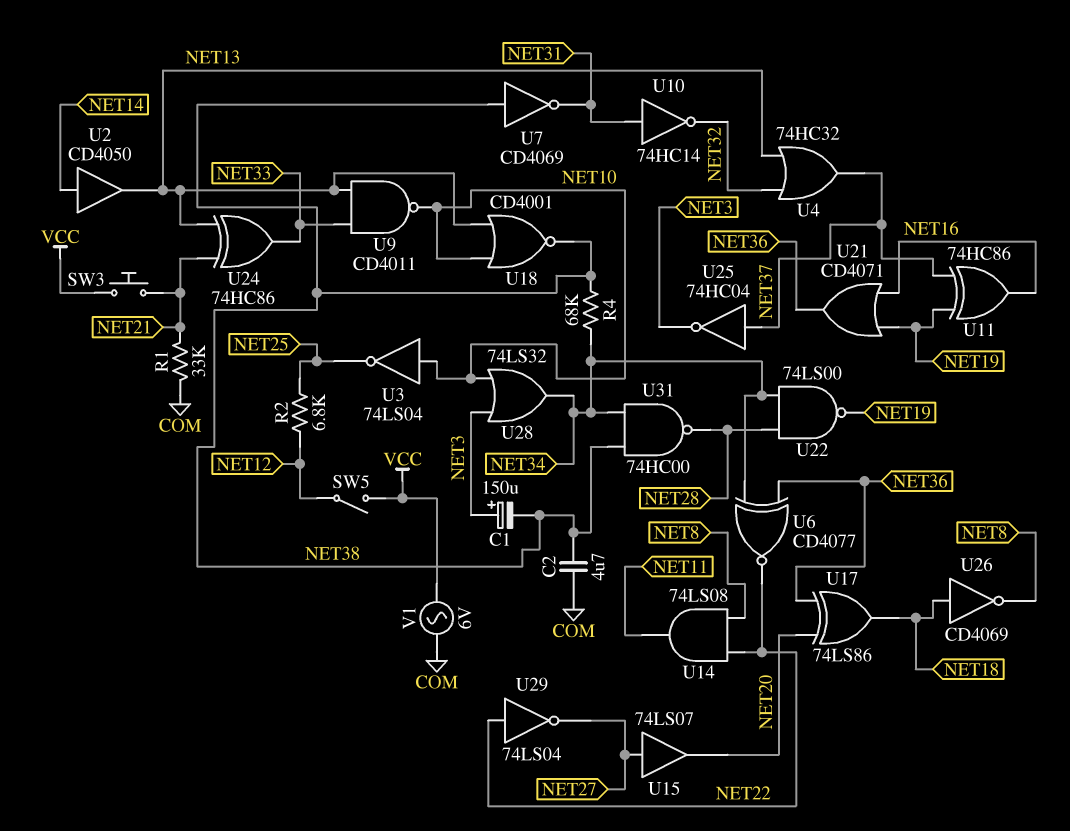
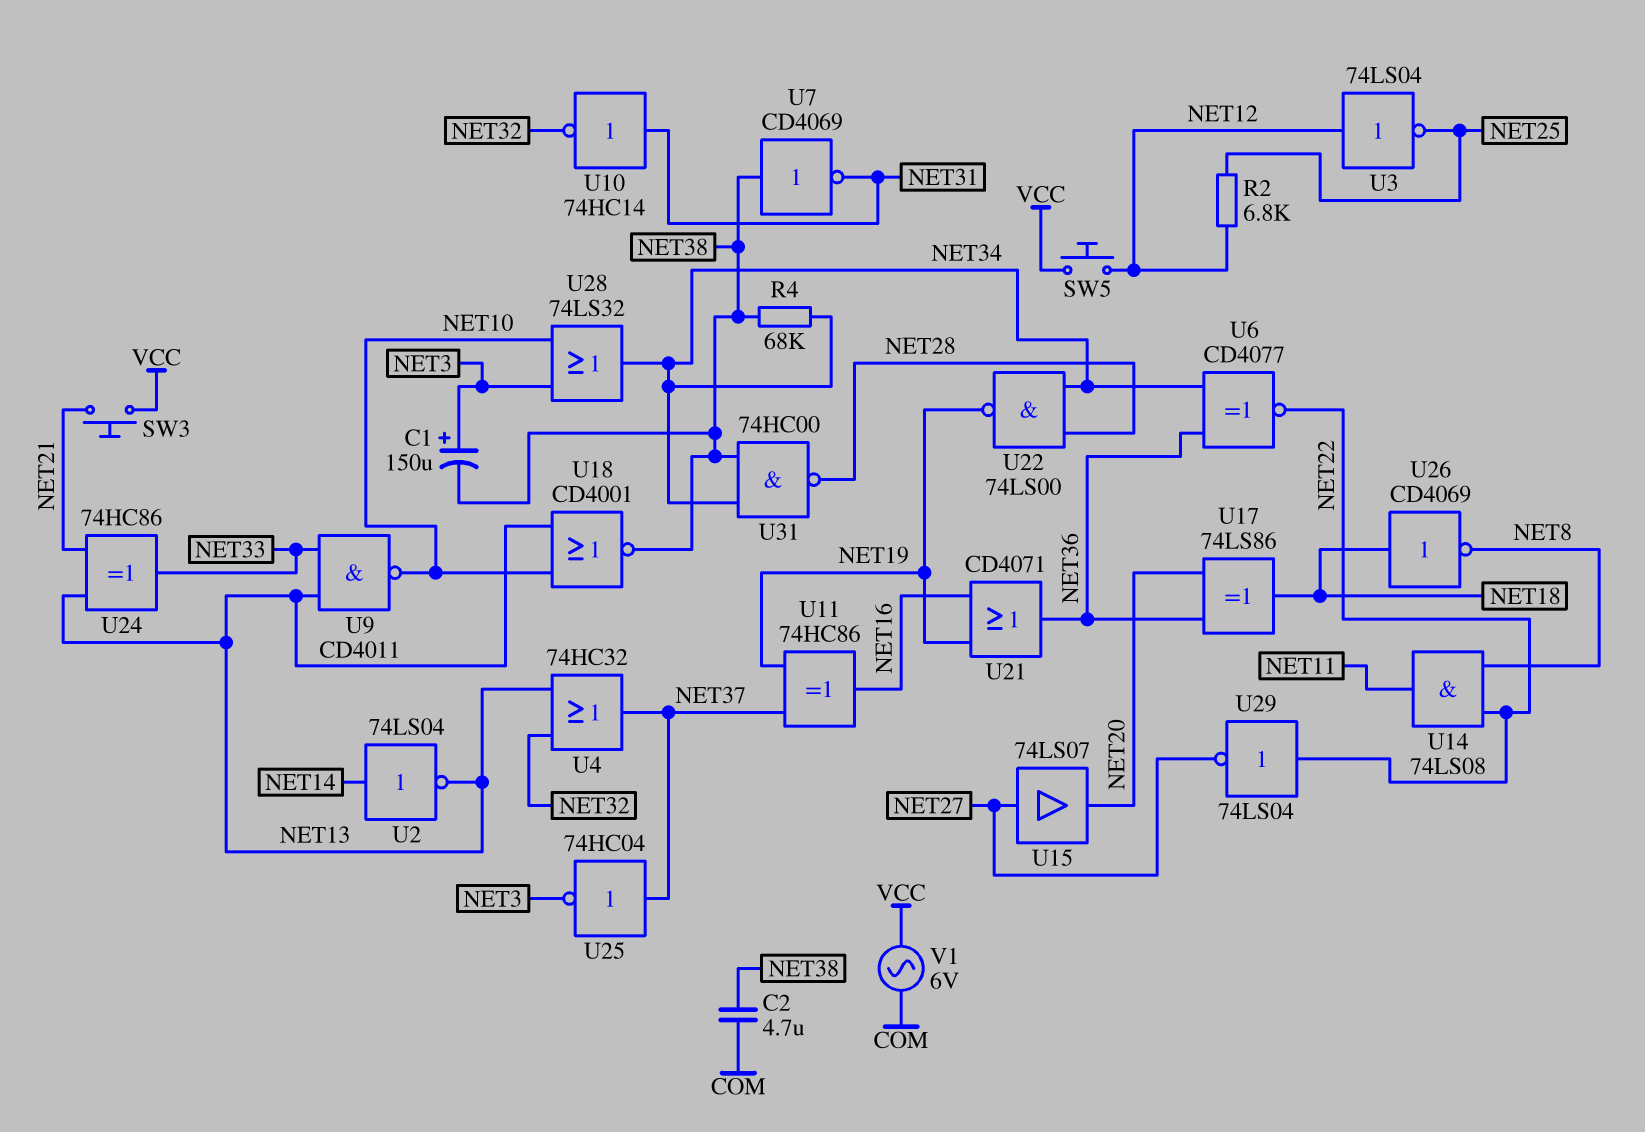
R1: 33k (COM, NET21) -> none
SW5: switch (NET12, VCC) -> button (NET12, VCC)
U2: buffer CD4050 (in NET14, out NET13) -> NOT 74LS04 (in NET14, out NET13)
U3: NOT 74LS04 (in NET10, out NET25) -> NOT 74LS04 (in NET12, out NET25)

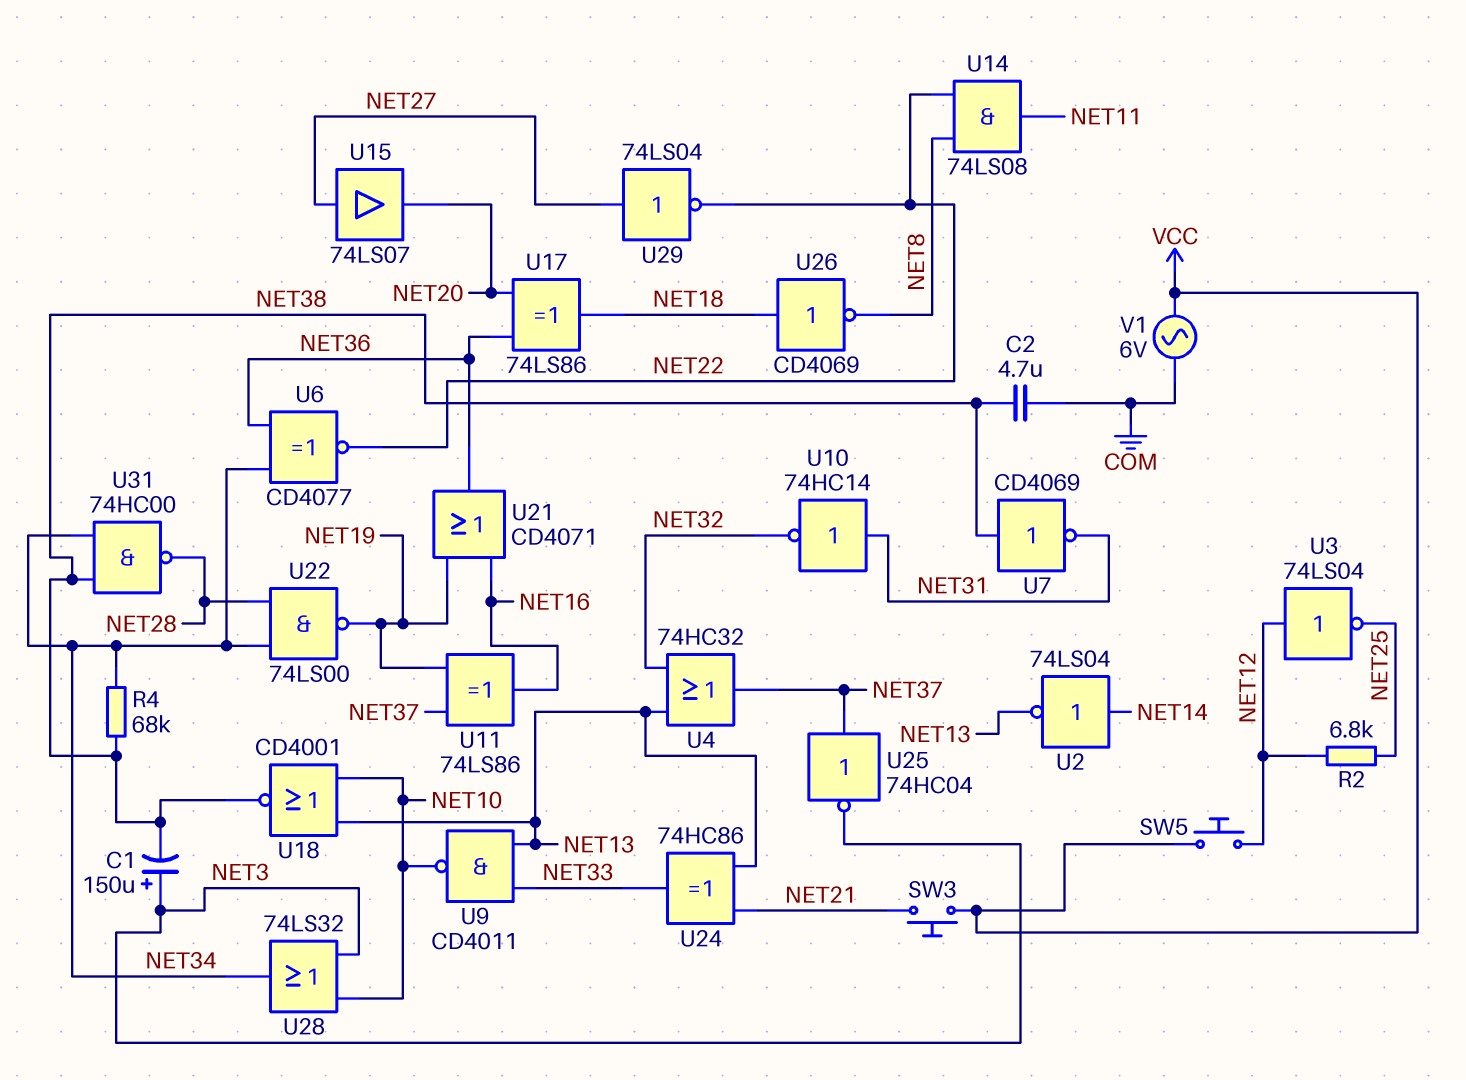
U11: XOR 74HC86 (in NET19, in NET37, out NET16) -> XOR 74LS86 (in NET19, in NET37, out NET16)
U29: NOT 74LS04 (in NET22, out NET27) -> NOT 74LS04 (in NET27, out NET22)

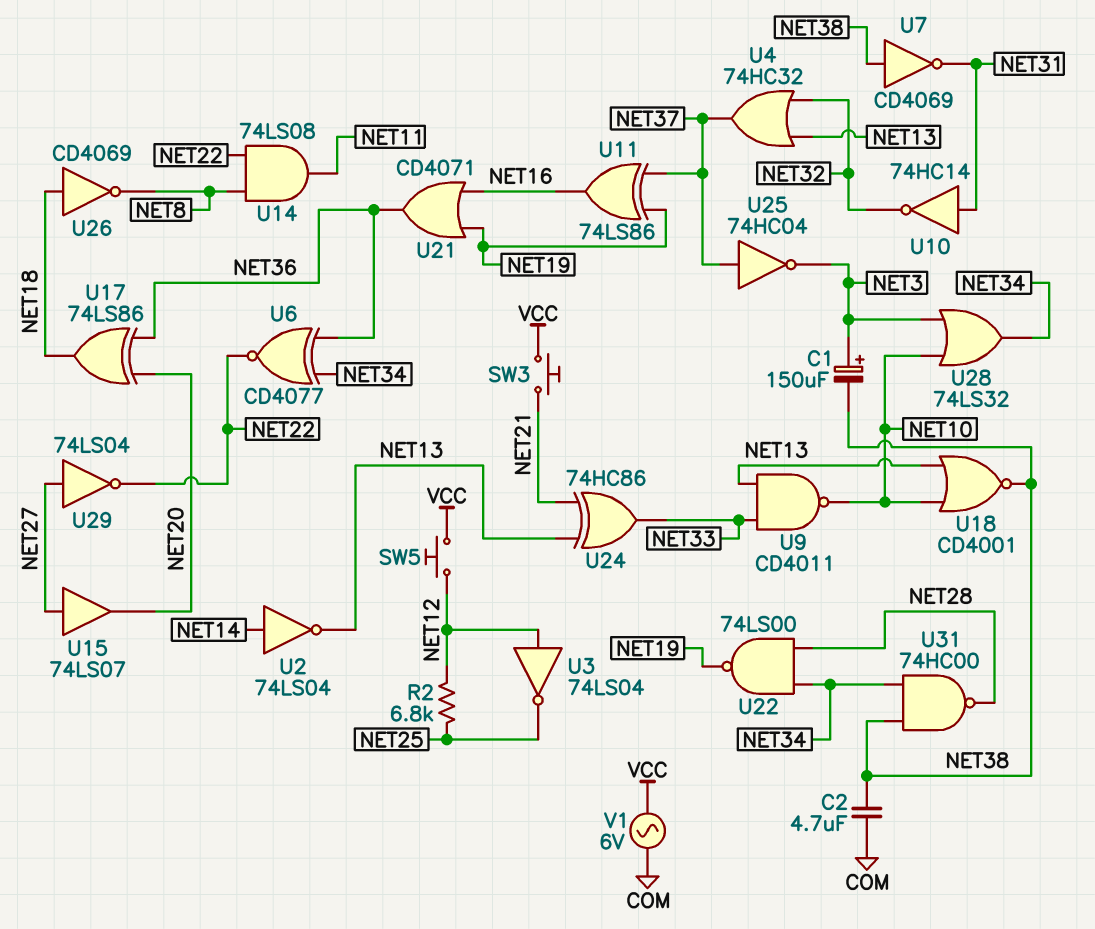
R4: 68k (NET34, NET38) -> none

